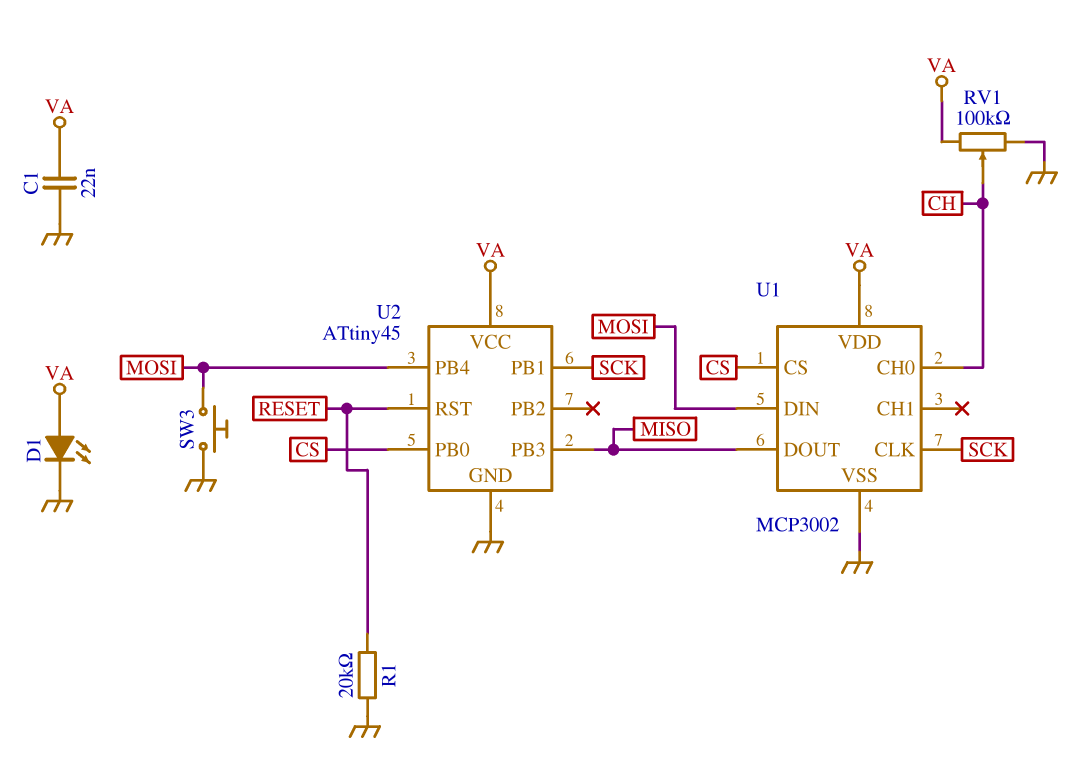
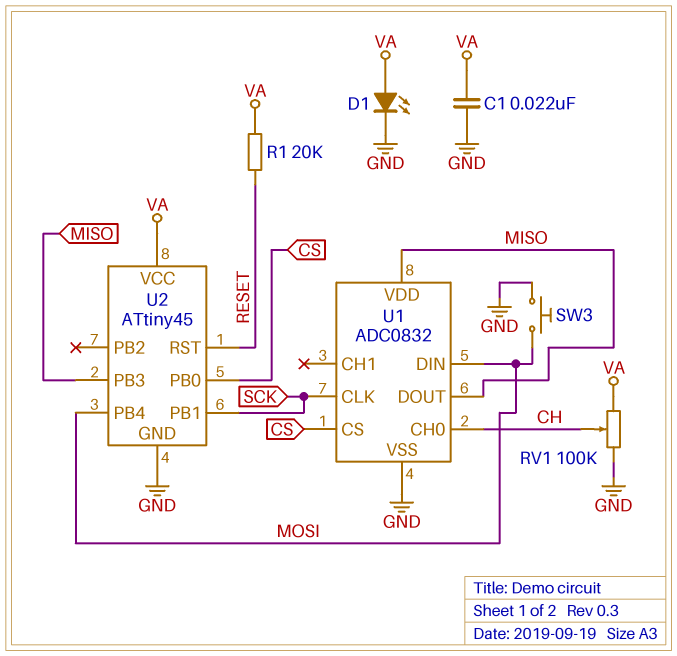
R1: 20k (GND, RESET) -> 20k (RESET, VA)
U1: MCP3002 -> ADC0832
U1 pin VDD: VA -> MISO

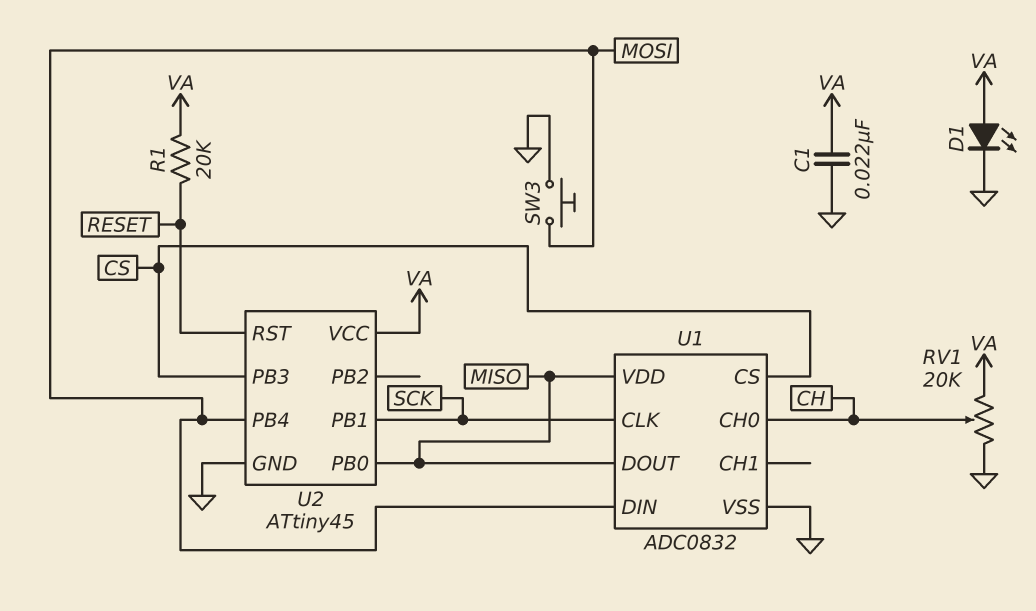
RV1: 100k (GND, VA, wiper CH) -> 20k (GND, VA, wiper CH)
U2 pin PB0: CS -> MISO
U2 pin PB3: MISO -> CS

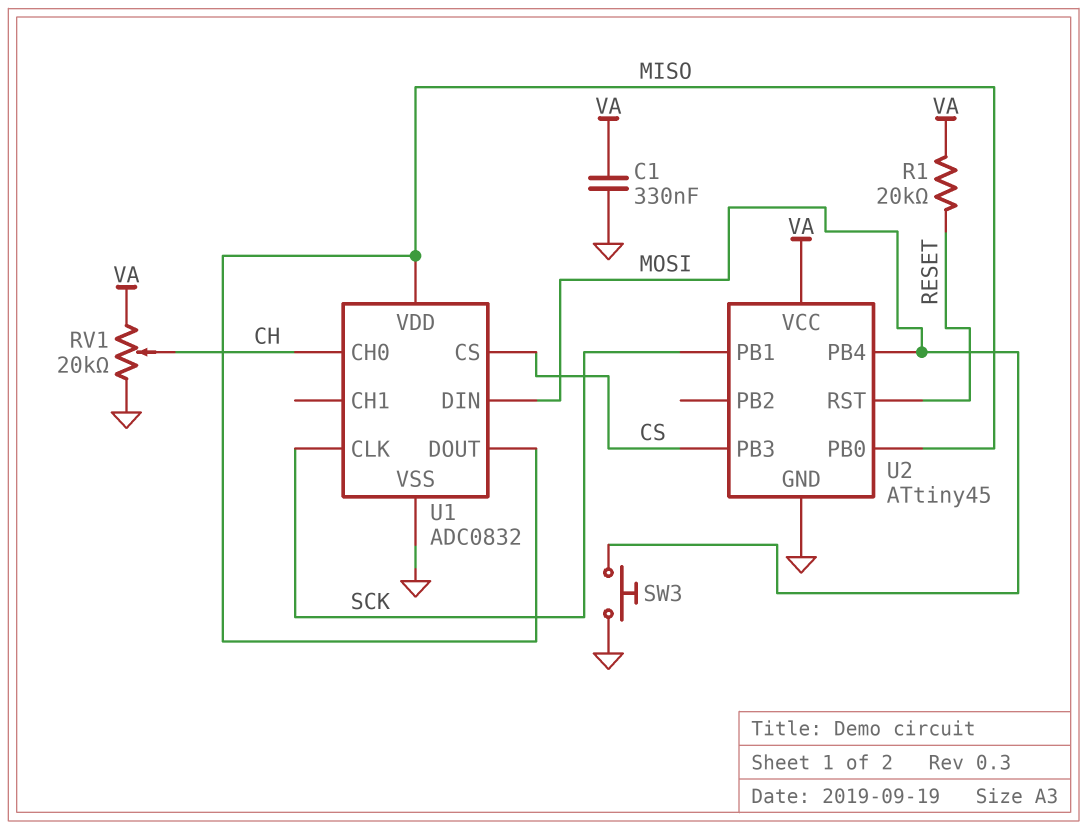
C1: 22nF (GND, VA) -> 330nF (GND, VA)
D1: LED (A VA, K GND) -> none

